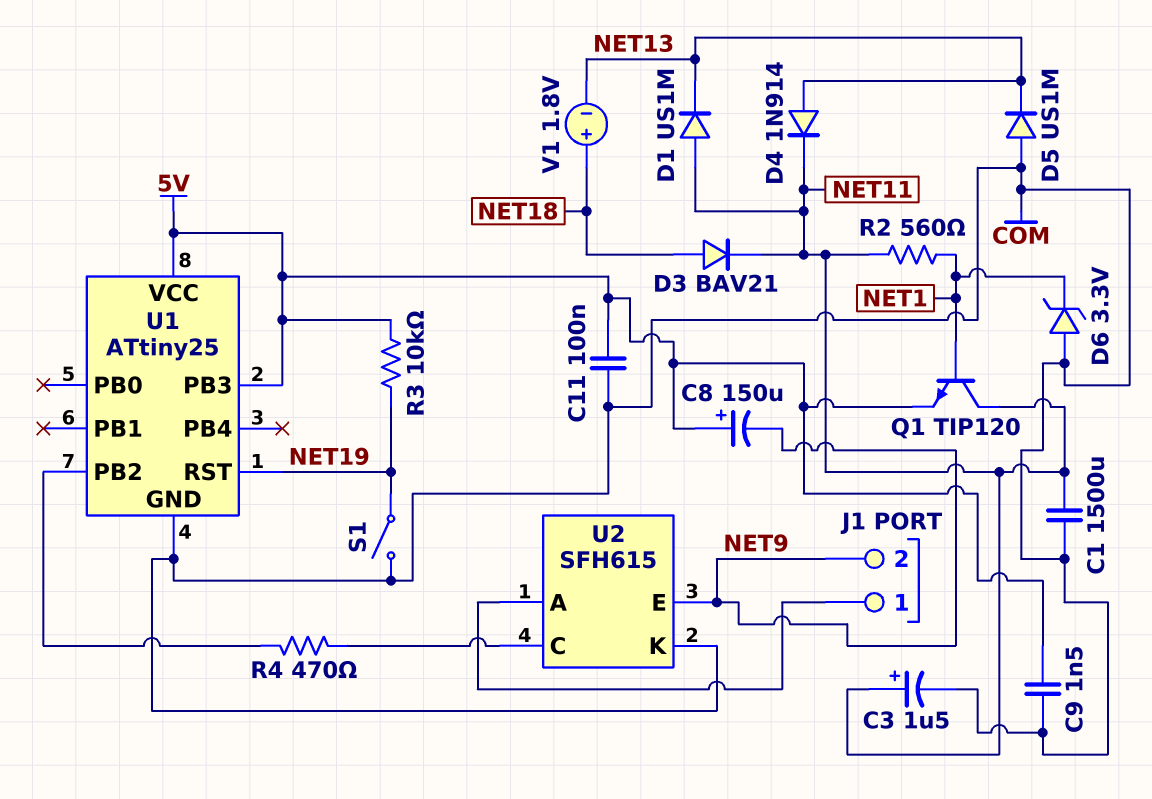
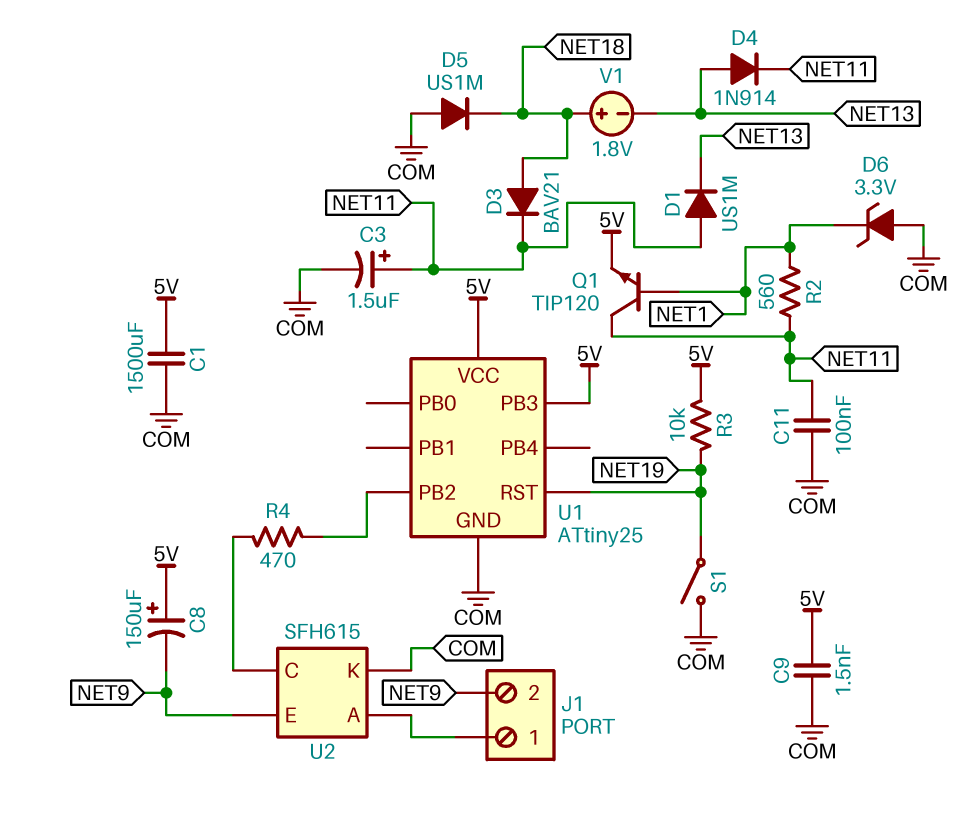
C1: 1500uF (COM, NET11) -> 1500uF (5V, COM)
C11: 100nF (5V, COM) -> 100nF (COM, NET11)
D5: diode US1M (A COM, K NET13) -> diode US1M (A COM, K NET18)

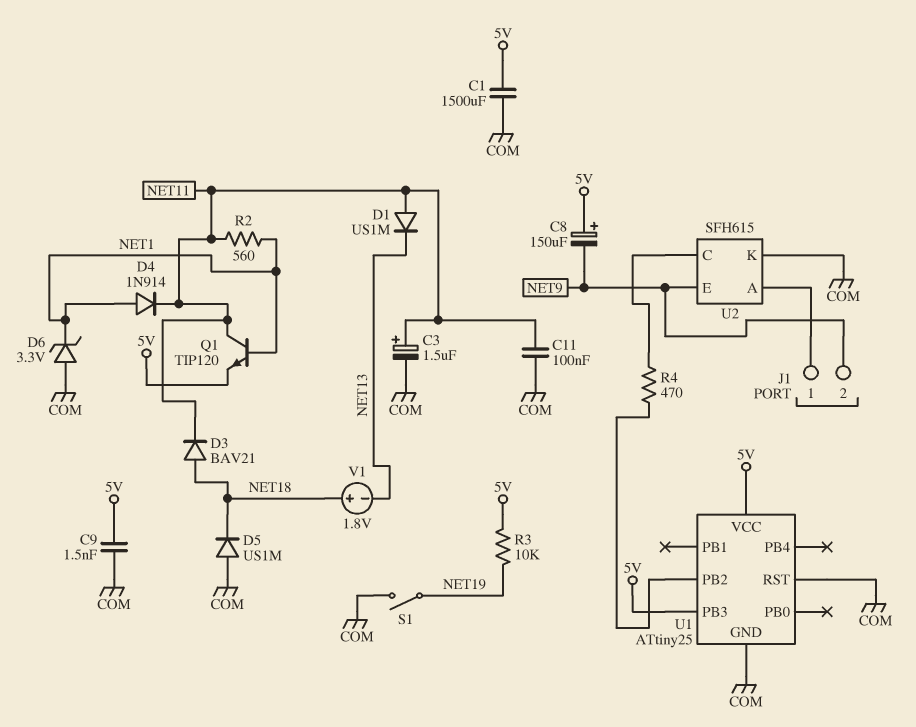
D4: diode 1N914 (A NET13, K NET11) -> diode 1N914 (A NET1, K NET11)
U1 pin RST: NET19 -> COM

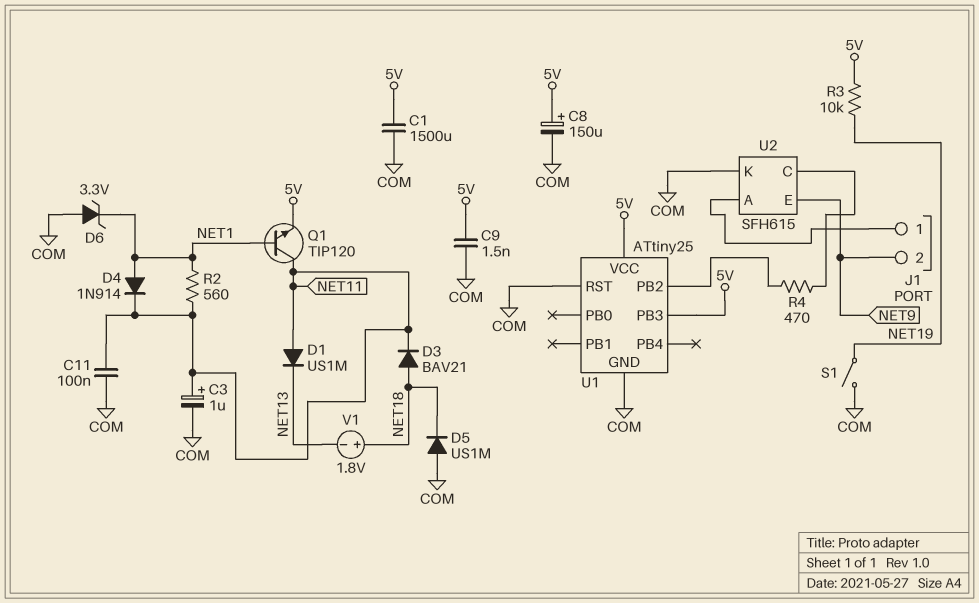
C3: 1.5uF (plus NET11, minus COM) -> 1uF (plus NET11, minus COM)
C8: 150uF (plus 5V, minus NET9) -> 150uF (plus 5V, minus COM)

